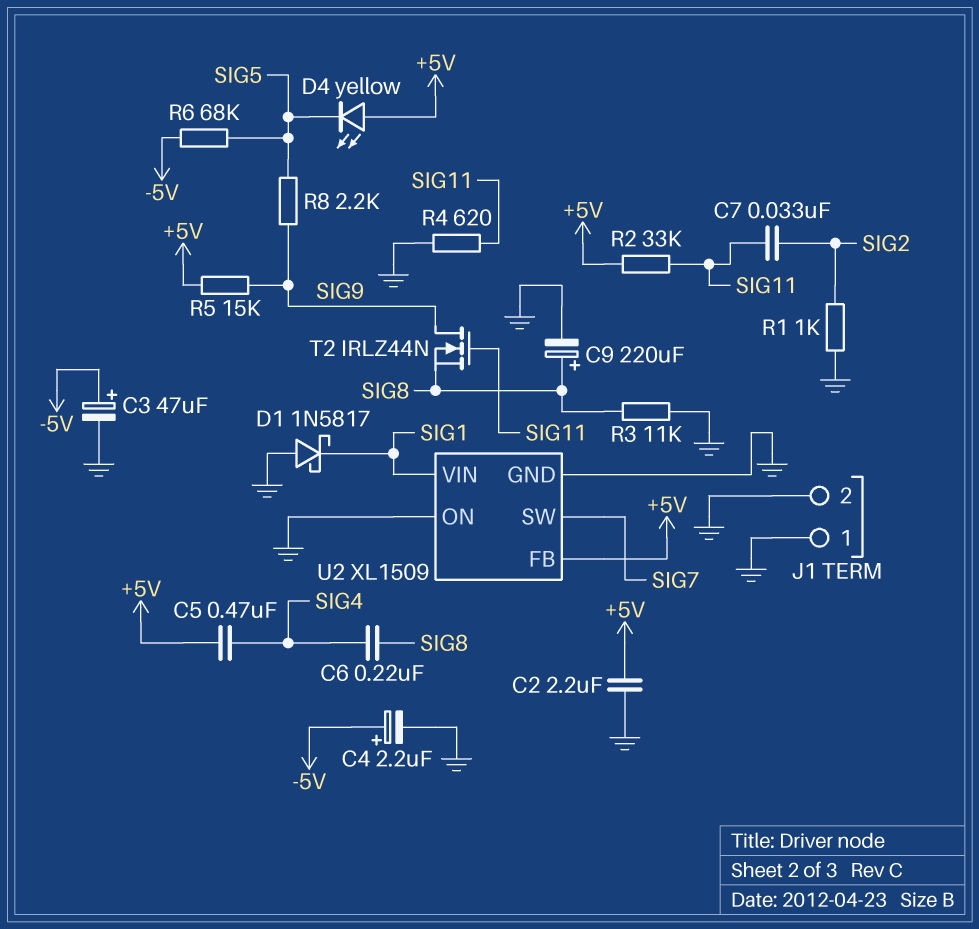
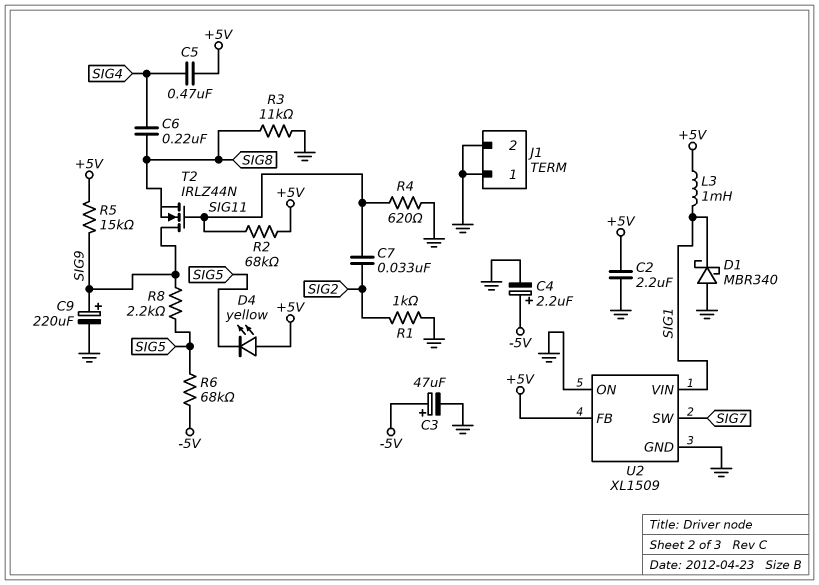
C9: 220uF (plus SIG8, minus GND) -> 220uF (plus SIG9, minus GND)
D1: schottky 1N5817 (A GND, K SIG1) -> schottky MBR340 (A GND, K SIG1)
L3: none -> 1mH (+5V, SIG1)
R2: 33k (+5V, SIG11) -> 68k (+5V, SIG11)

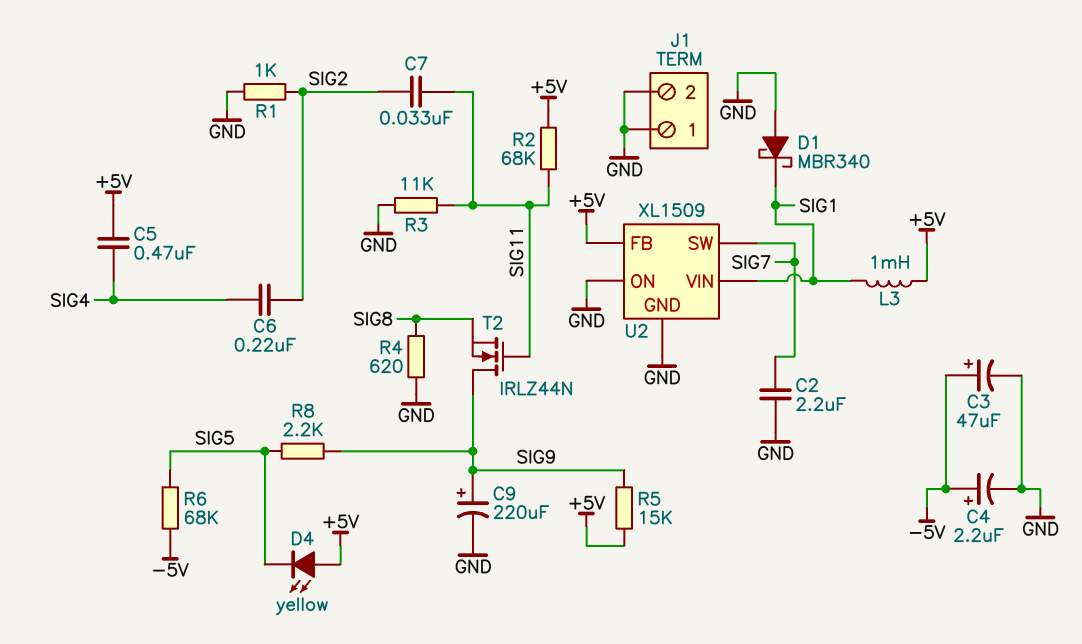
C2: 2.2uF (+5V, GND) -> 2.2uF (GND, SIG7)
C6: 220nF (SIG4, SIG8) -> 220nF (SIG2, SIG4)
R3: 11k (GND, SIG8) -> 11k (GND, SIG11)
R4: 620 (GND, SIG11) -> 620 (GND, SIG8)

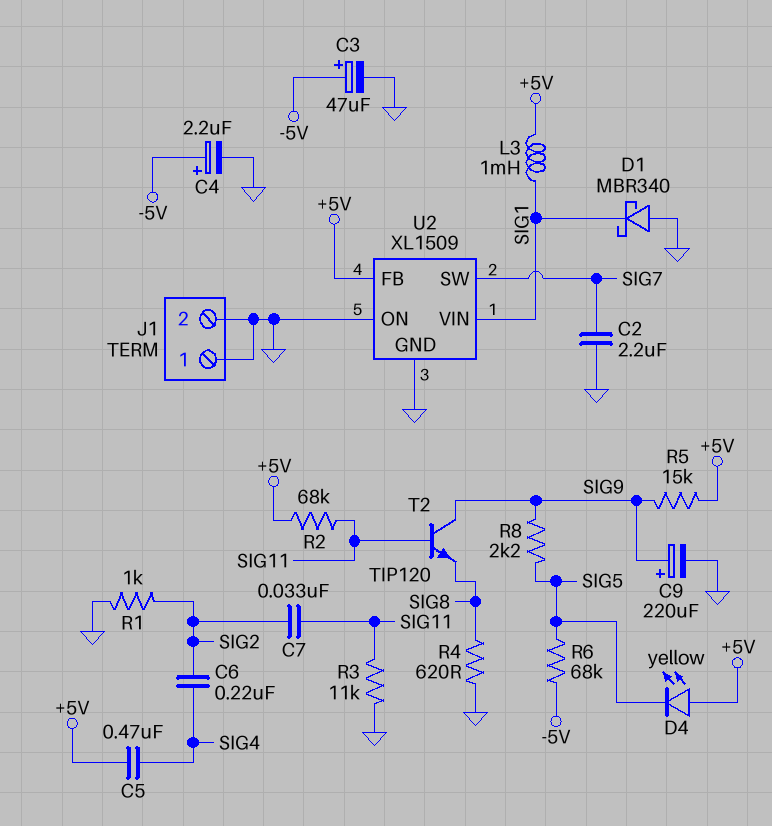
T2: NMOS IRLZ44N (G SIG11, D SIG9, S SIG8) -> NPN TIP120 (B SIG11, C SIG9, E SIG8)

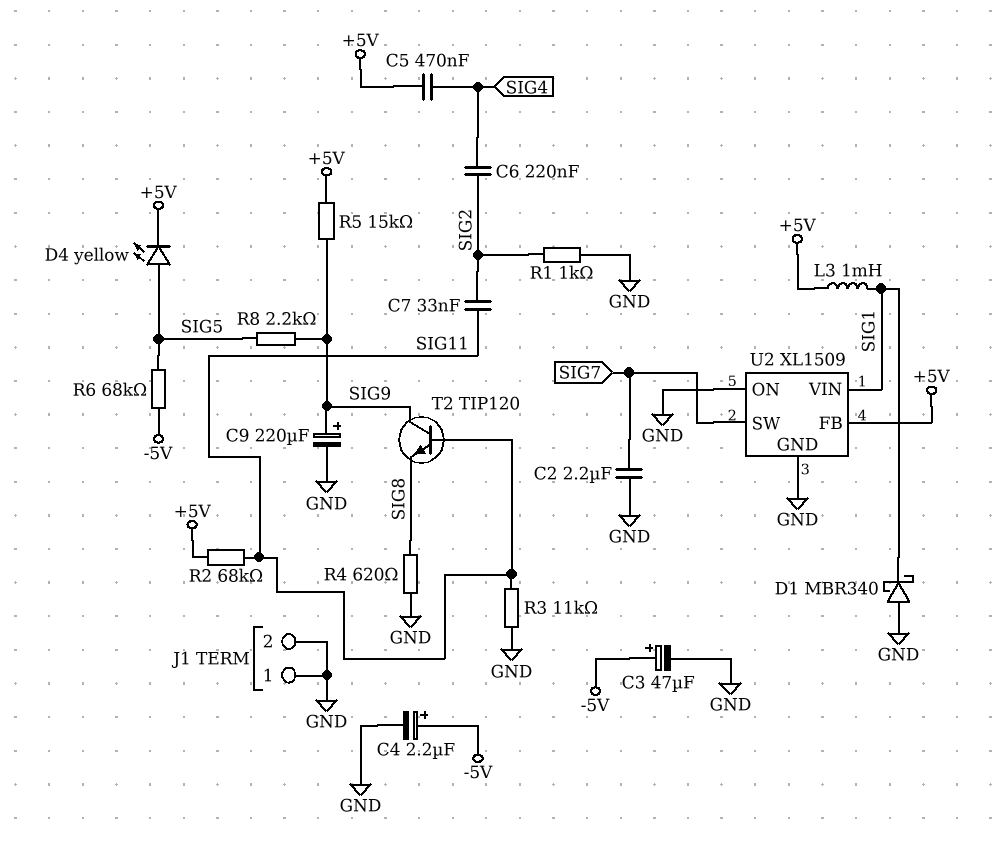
D4: LED yellow (A +5V, K SIG5) -> LED yellow (A SIG5, K +5V)

